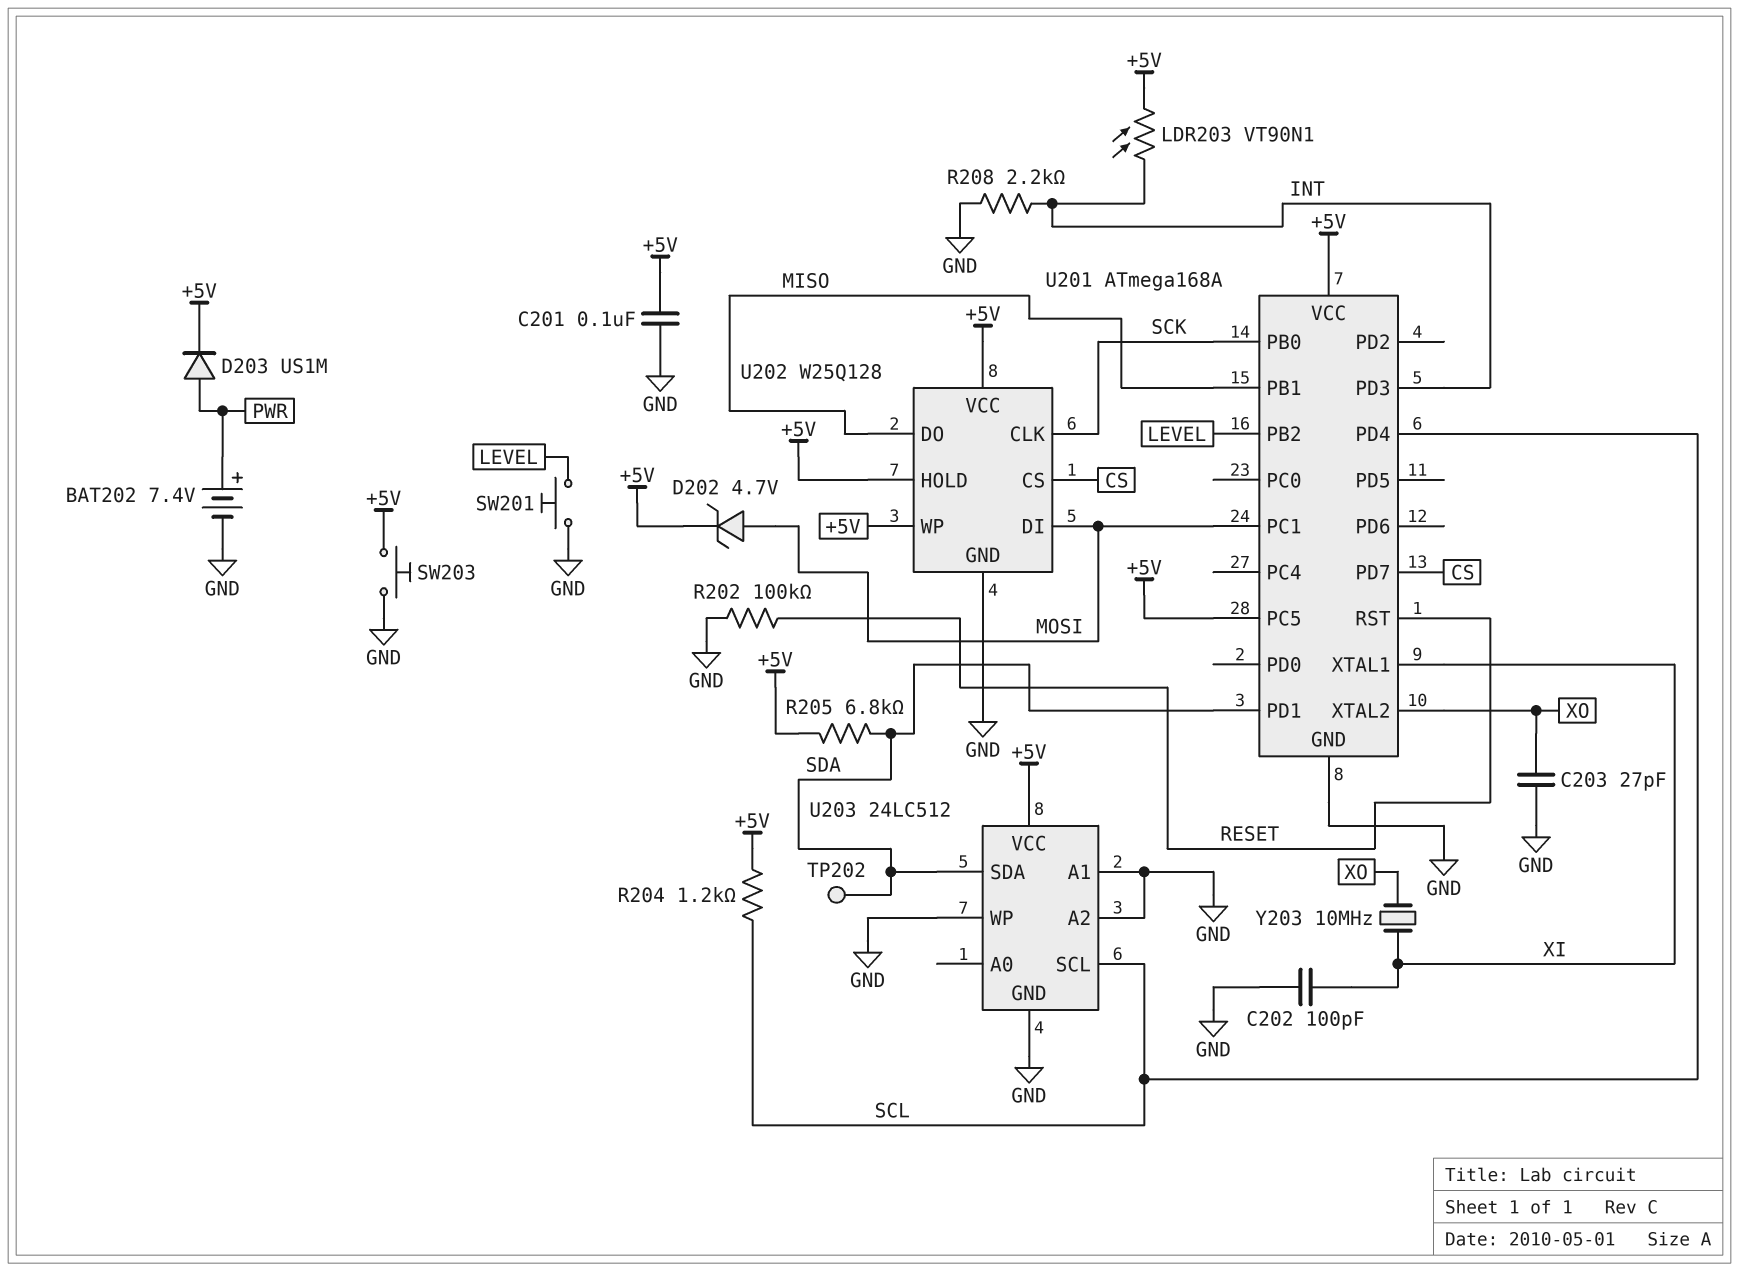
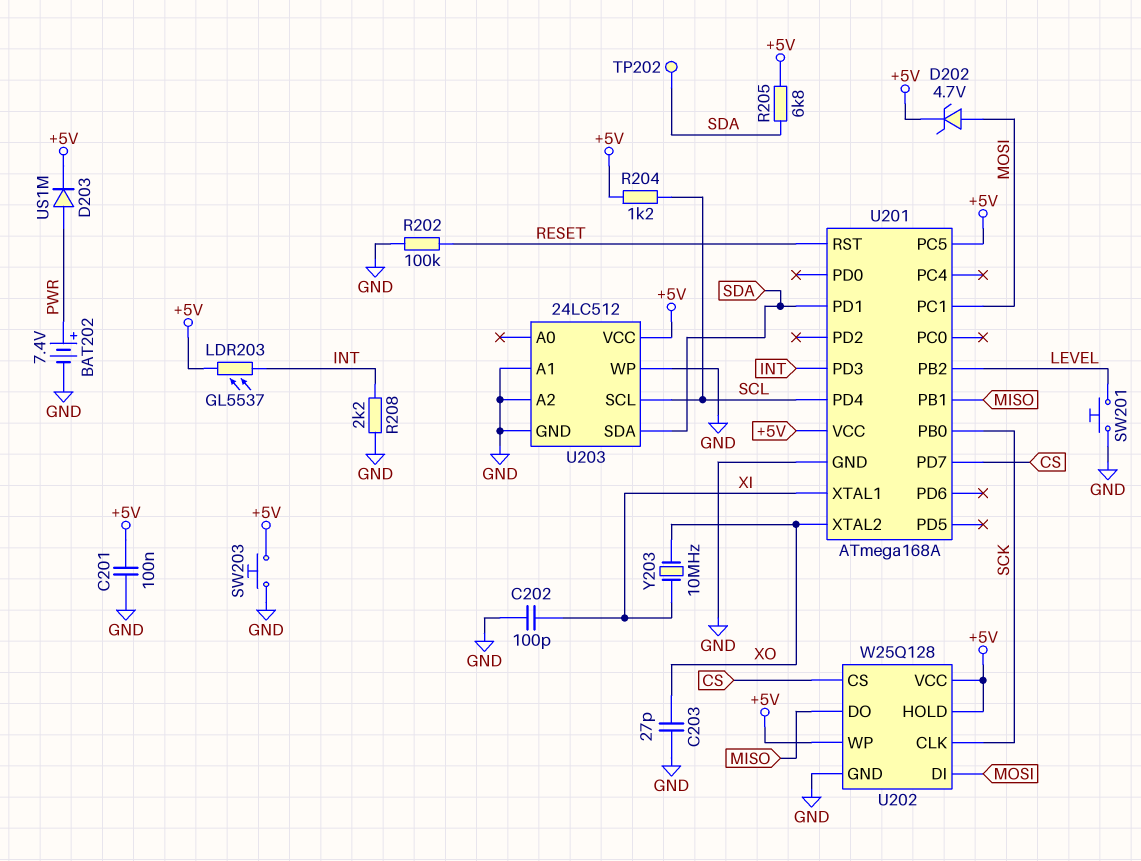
LDR203: VT90N1 (+5V, INT) -> GL5537 (+5V, INT)

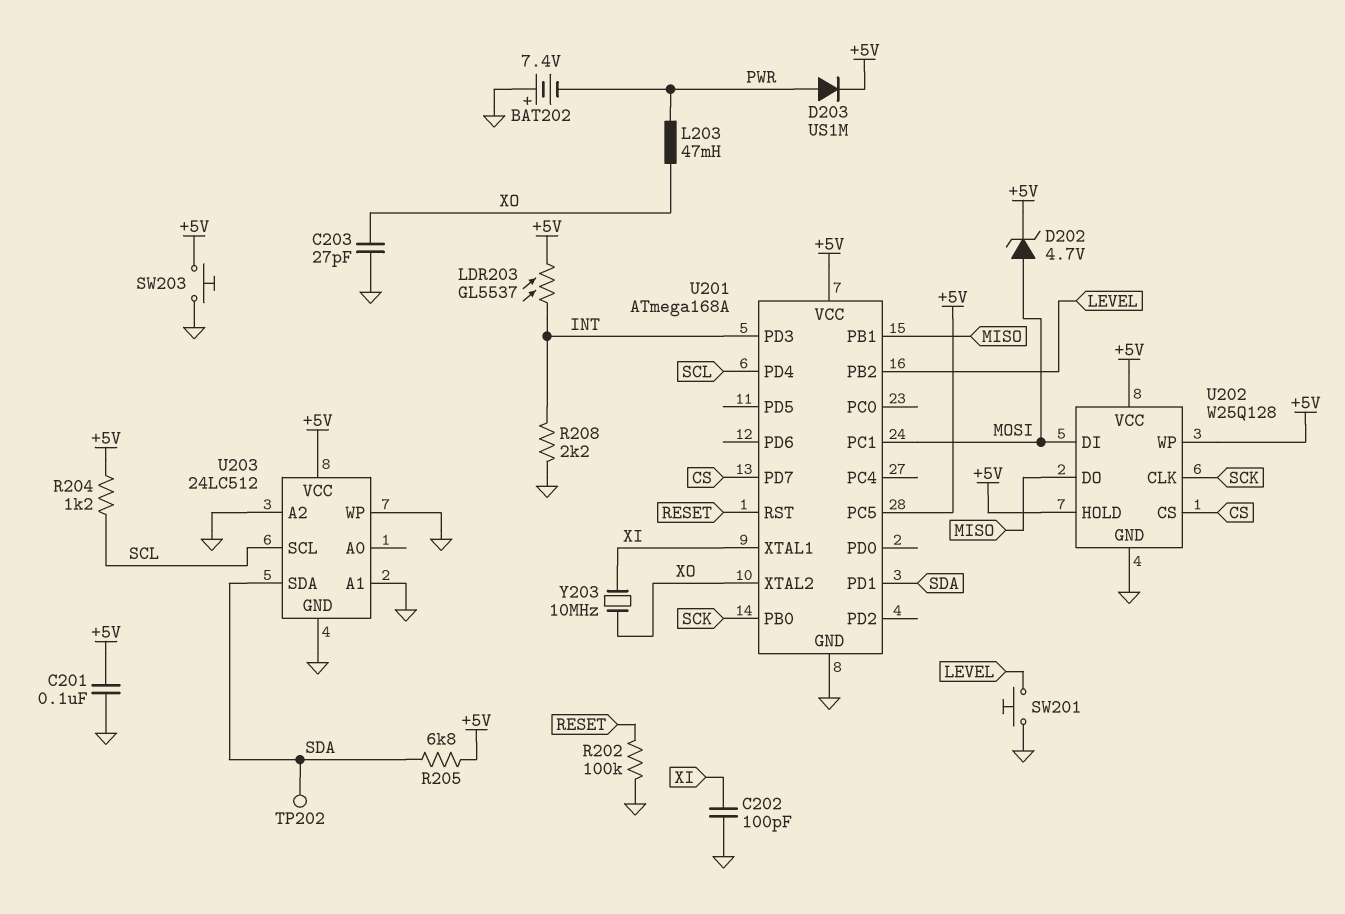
BAT202: 7.4V (plus PWR, minus GND) -> 7.4V (plus GND, minus PWR)
L203: none -> 47mH (PWR, XO)

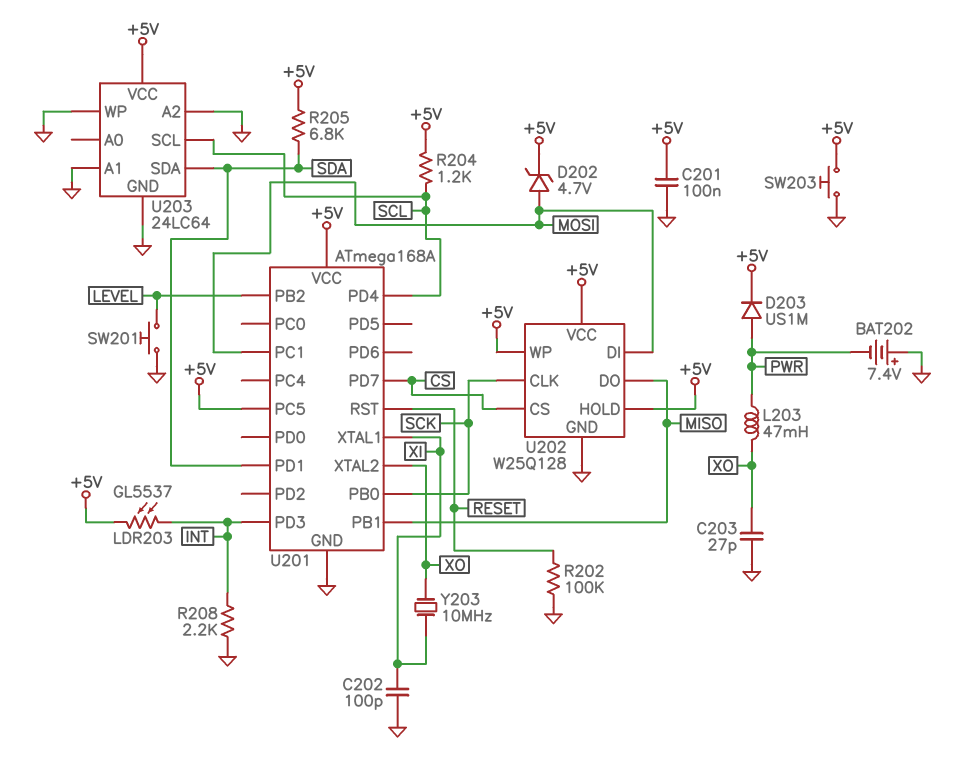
TP202: test point (SDA) -> none
U203: 24LC512 -> 24LC64

